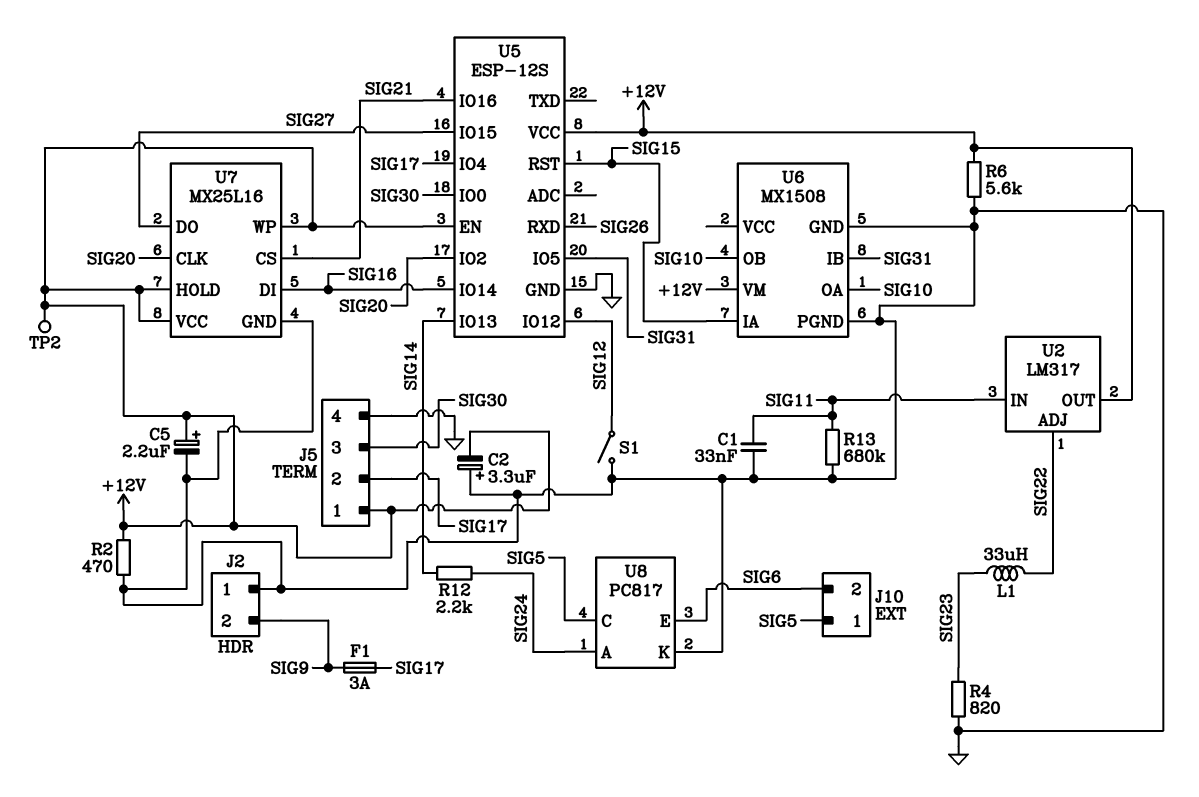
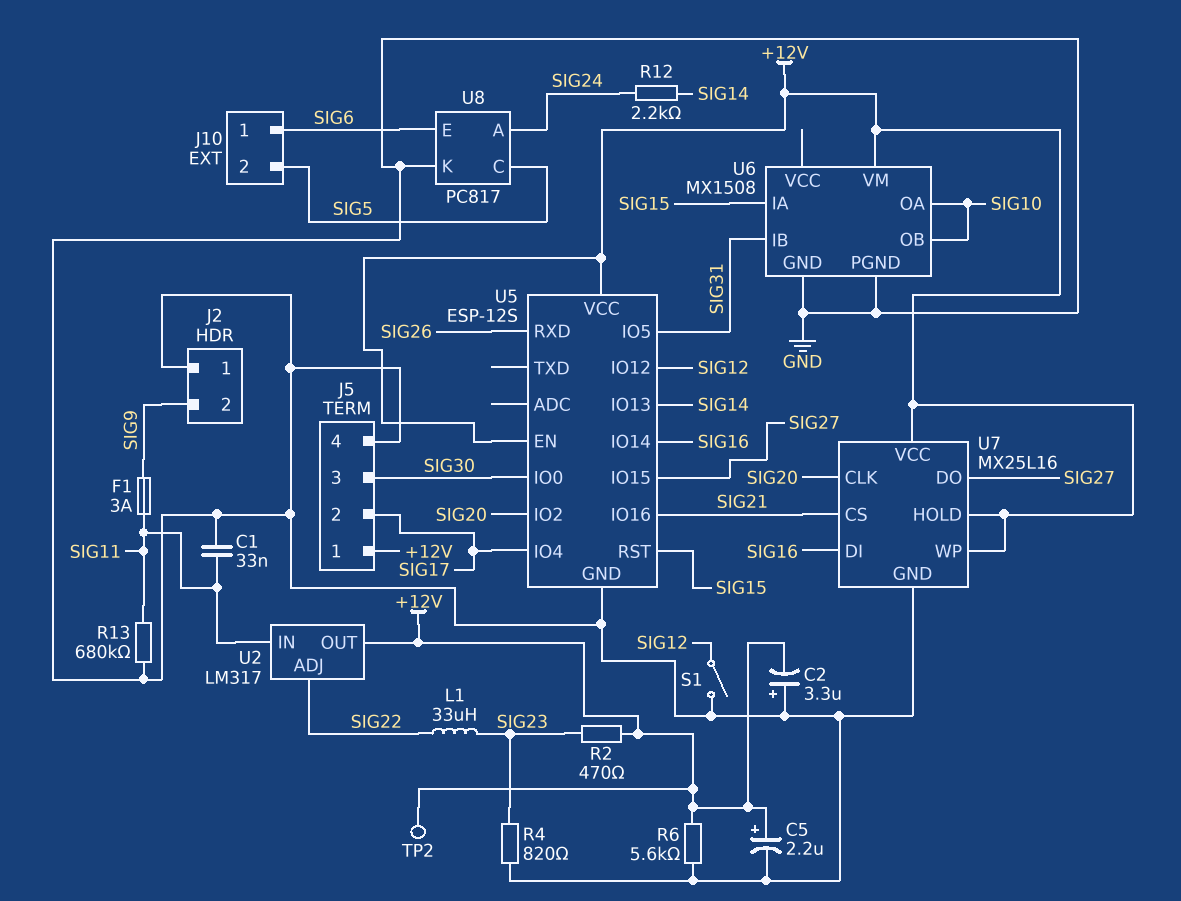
F1: 3A (SIG9, SIG17) -> 3A (SIG9, SIG11)
J10 pin 1: SIG5 -> SIG6
J10 pin 2: SIG6 -> SIG5
R2: 470 (+12V, GND) -> 470 (+12V, SIG23)

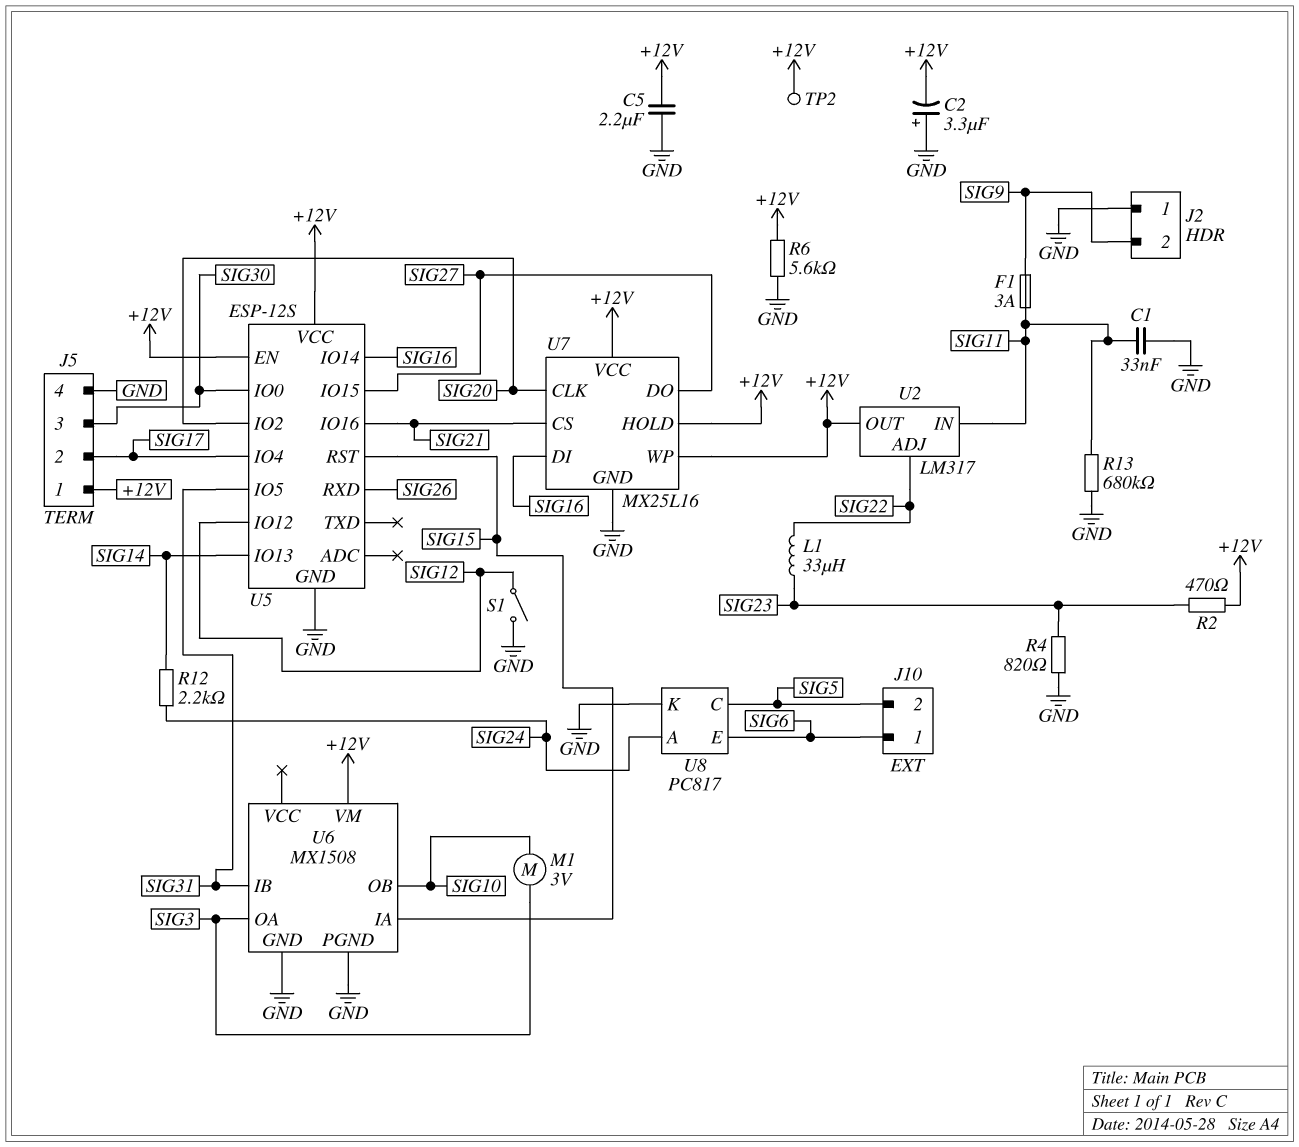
C5: 2.2uF (plus +12V, minus GND) -> 2.2uF (+12V, GND)
M1: none -> motor 3V (SIG3, SIG10)
U6 pin OA: SIG10 -> SIG3

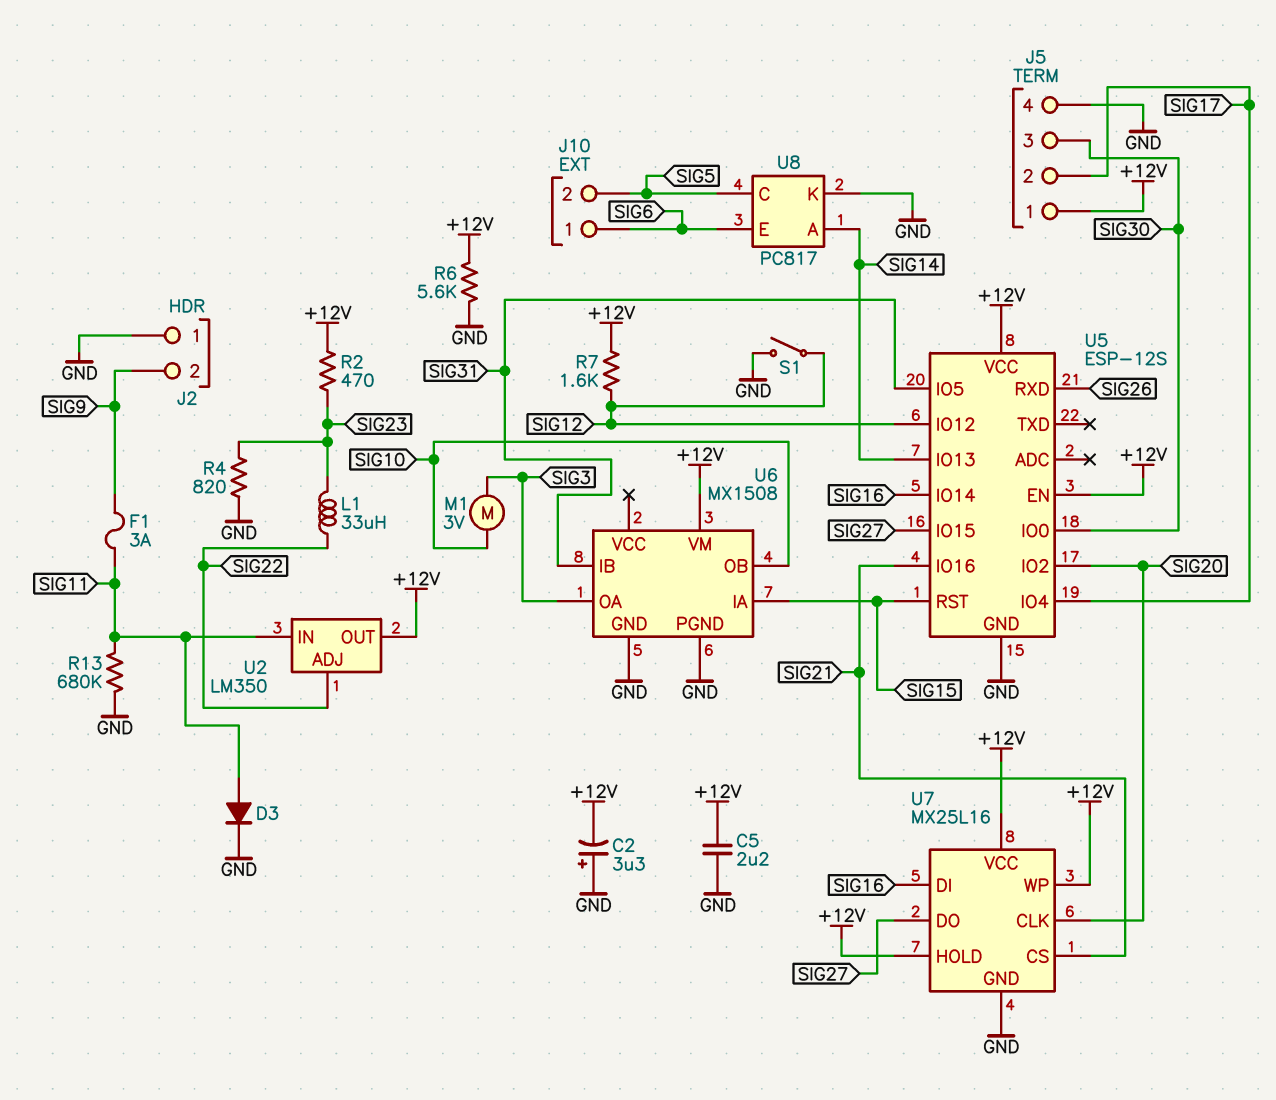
C1: 33nF (GND, SIG11) -> none
D3: none -> diode (A SIG11, K GND)
R7: none -> 1.6k (+12V, SIG12)
R12: 2.2k (SIG14, SIG24) -> none
TP2: test point (+12V) -> none
U2: LM317 -> LM350
U8 pin A: SIG24 -> SIG14

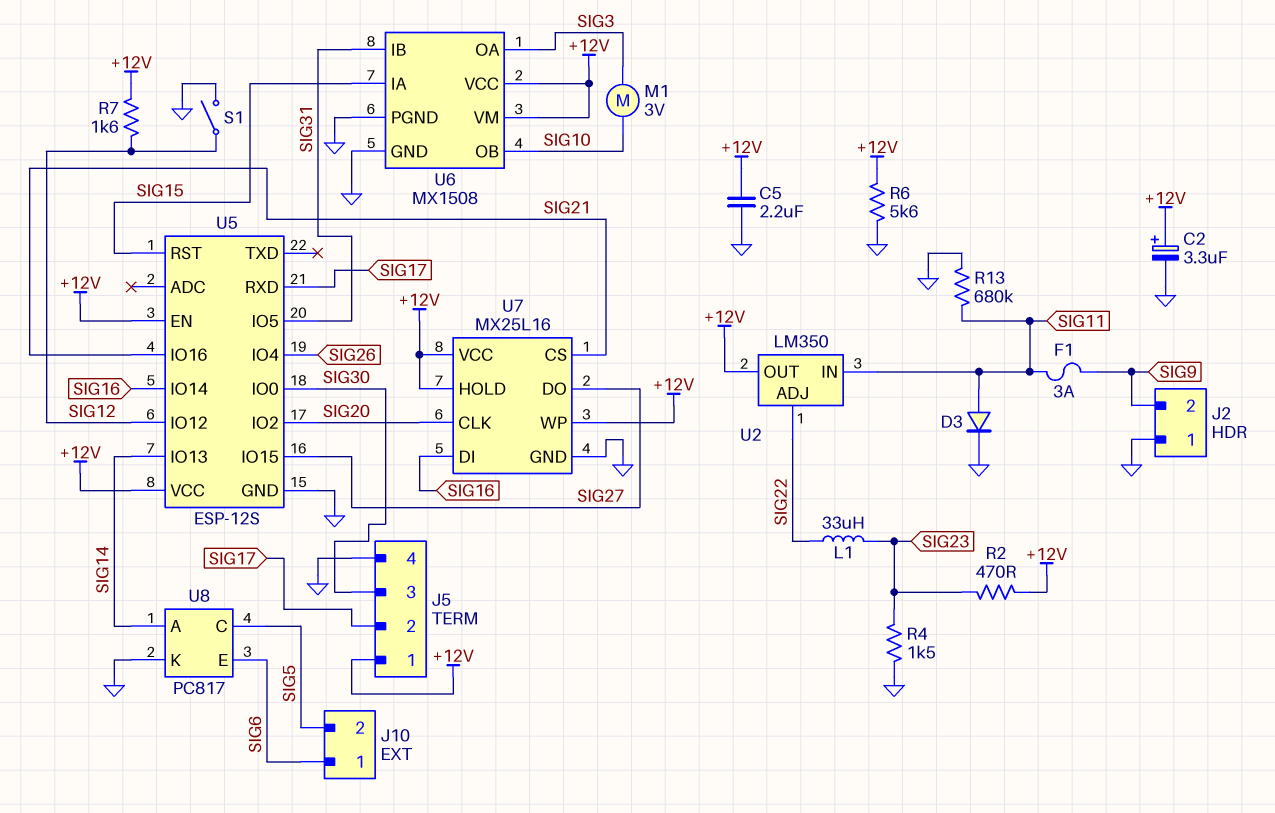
C2: 3.3uF (plus GND, minus +12V) -> 3.3uF (plus +12V, minus GND)
R4: 820 (GND, SIG23) -> 1.5k (GND, SIG23)
U5 pin IO4: SIG17 -> SIG26
U5 pin RXD: SIG26 -> SIG17
U6 pin VCC: none -> +12V

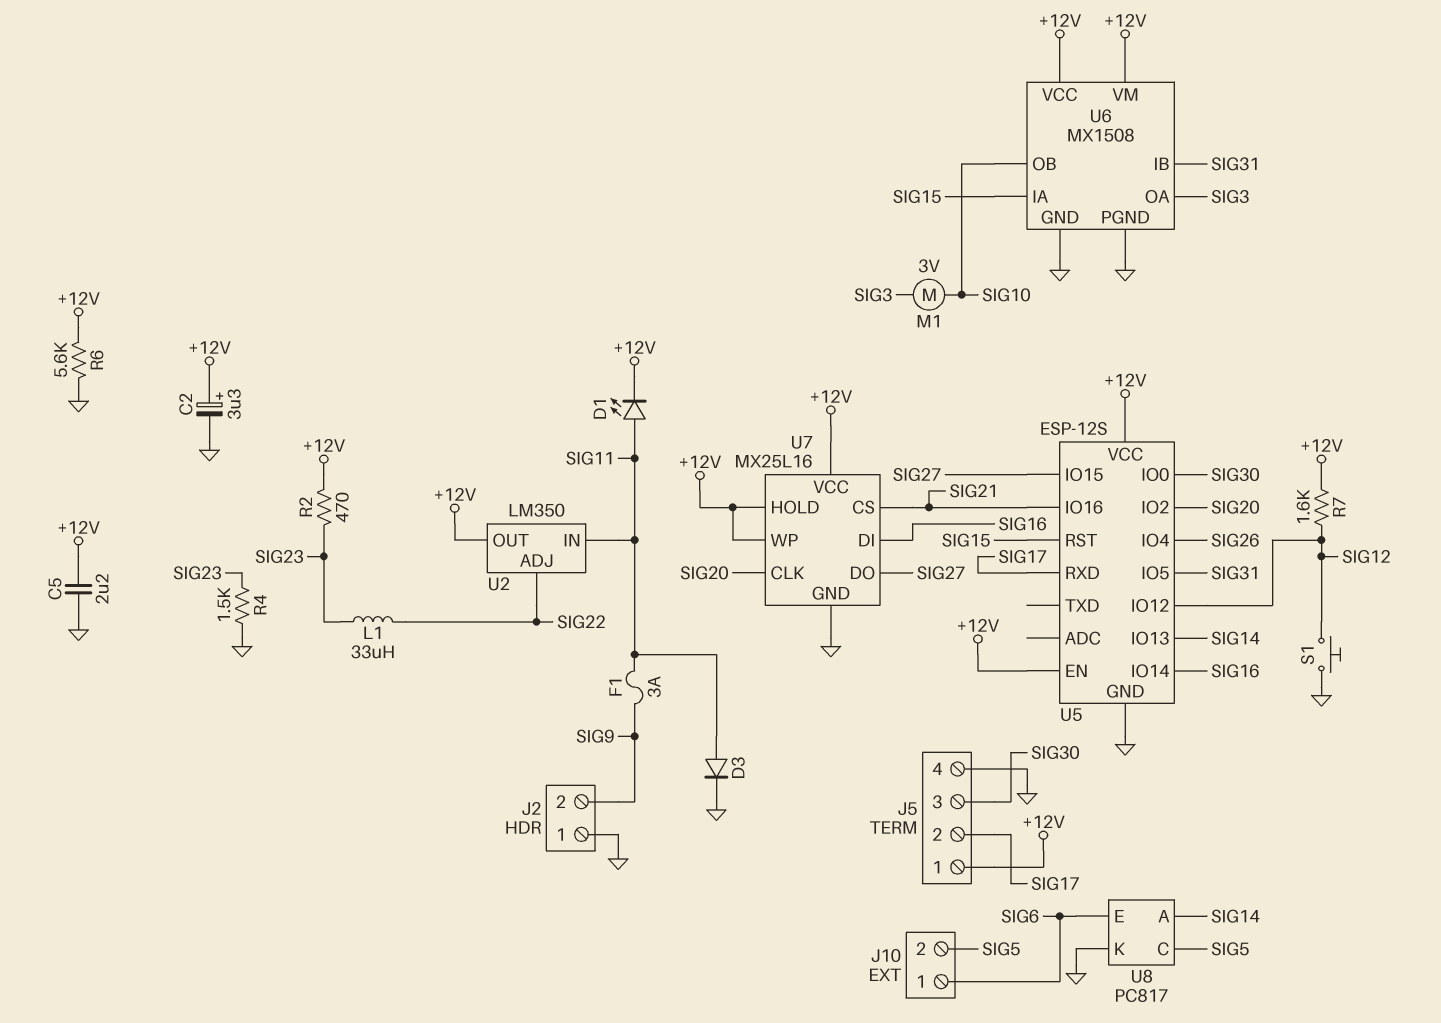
D1: none -> LED (A SIG11, K +12V)
R13: 680k (GND, SIG11) -> none
S1: switch (GND, SIG12) -> button (GND, SIG12)

